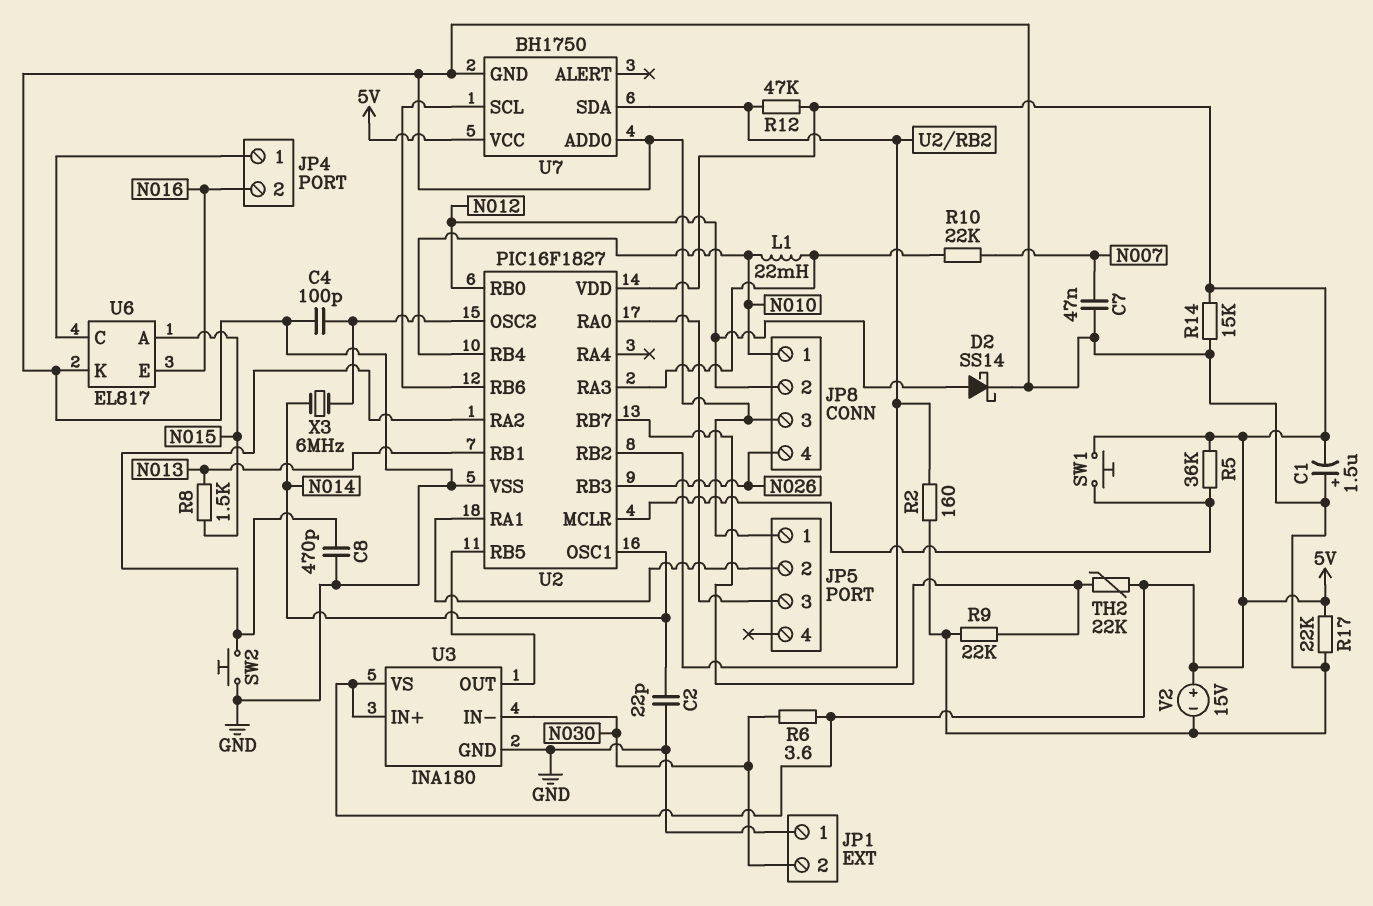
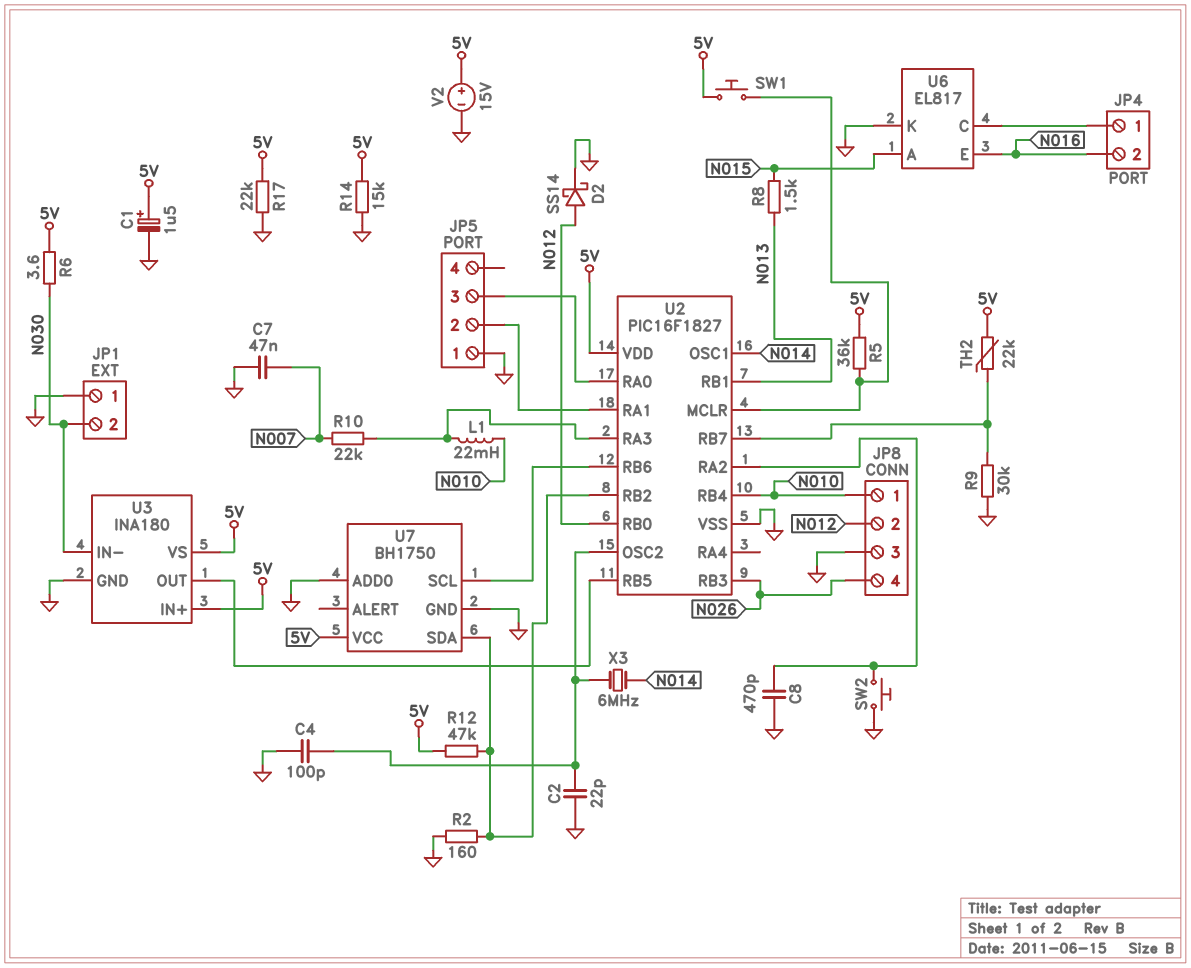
C1: 1.5uF (plus GND, minus 5V) -> 1.5uF (plus 5V, minus GND)
C2: 22pF (GND, N014) -> 22pF (GND, U2/OSC2)
R9: 22k (GND, U2/RB7) -> 30k (GND, U2/RB7)

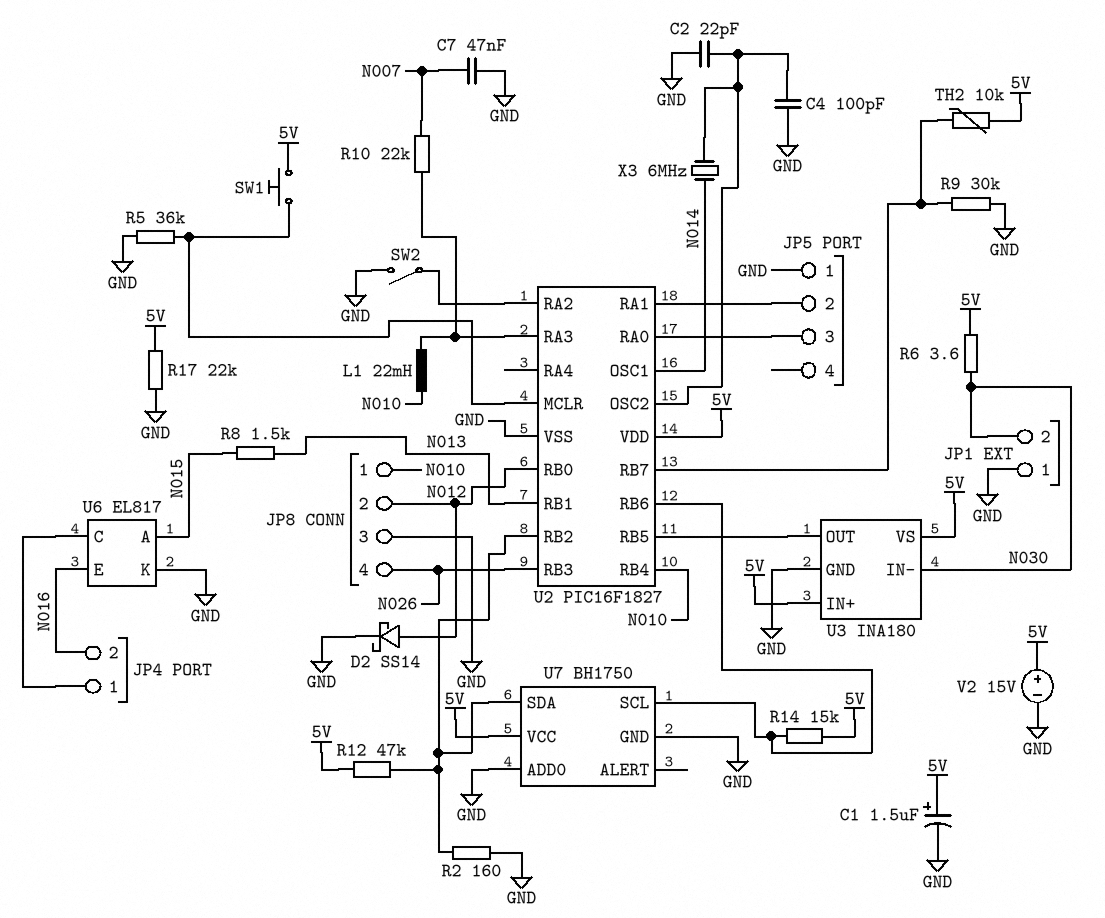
C8: 470pF (GND, U2/RA2) -> none
R5: 36k (5V, U2/MCLR) -> 36k (GND, U2/MCLR)
R14: 15k (5V, GND) -> 15k (5V, U2/RB6)
SW2: button (GND, U2/RA2) -> switch (GND, U2/RA2)
TH2: 22k (5V, U2/RB7) -> 10k (5V, U2/RB7)

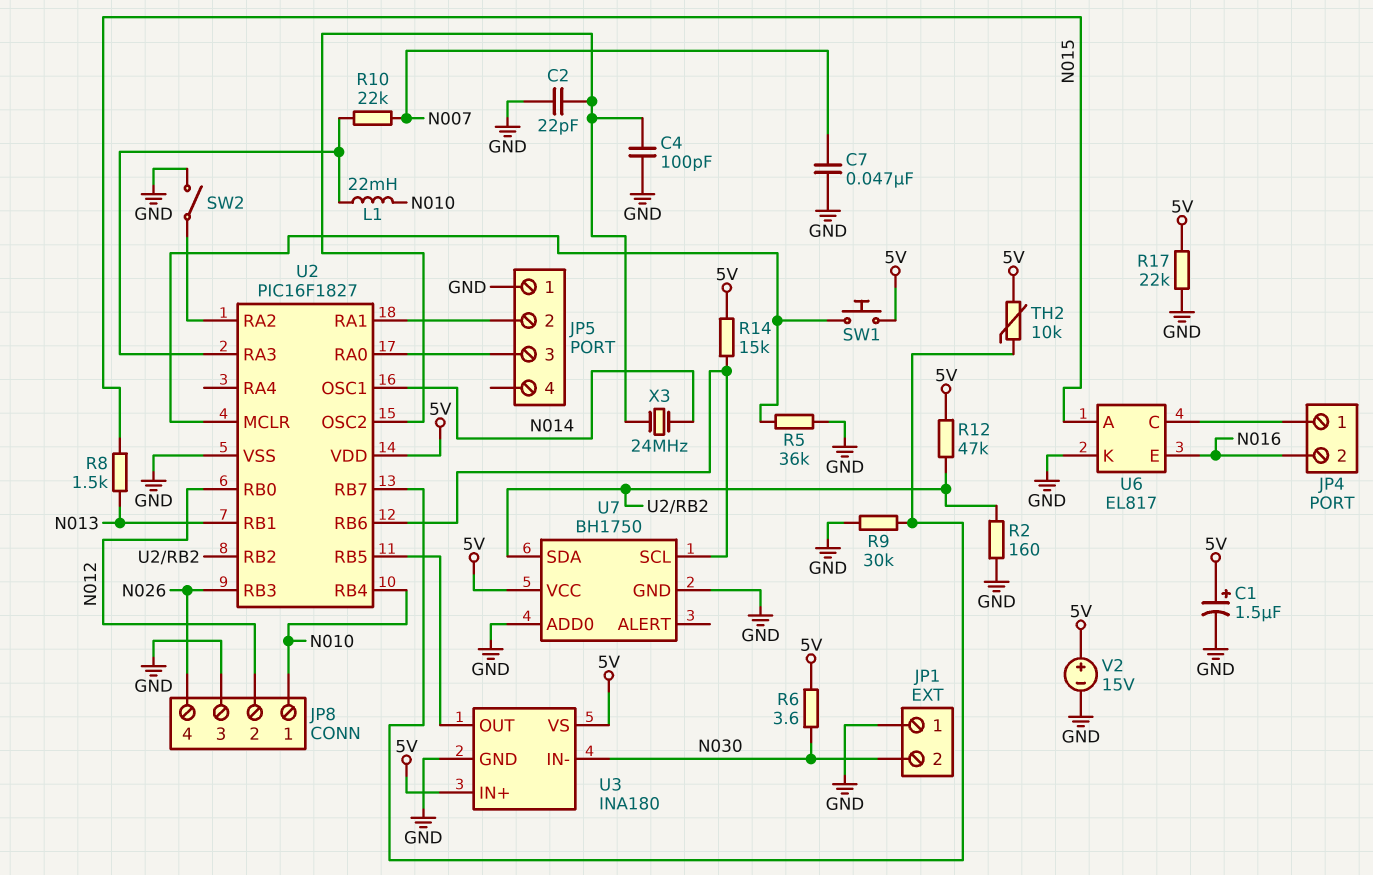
D2: schottky SS14 (A N012, K GND) -> none
X3: 6MHz (N014, U2/OSC2) -> 24MHz (N014, U2/OSC2)

